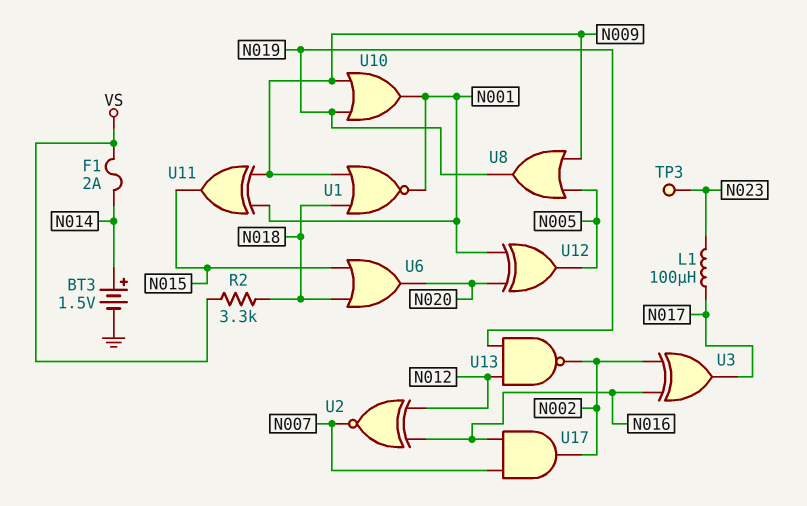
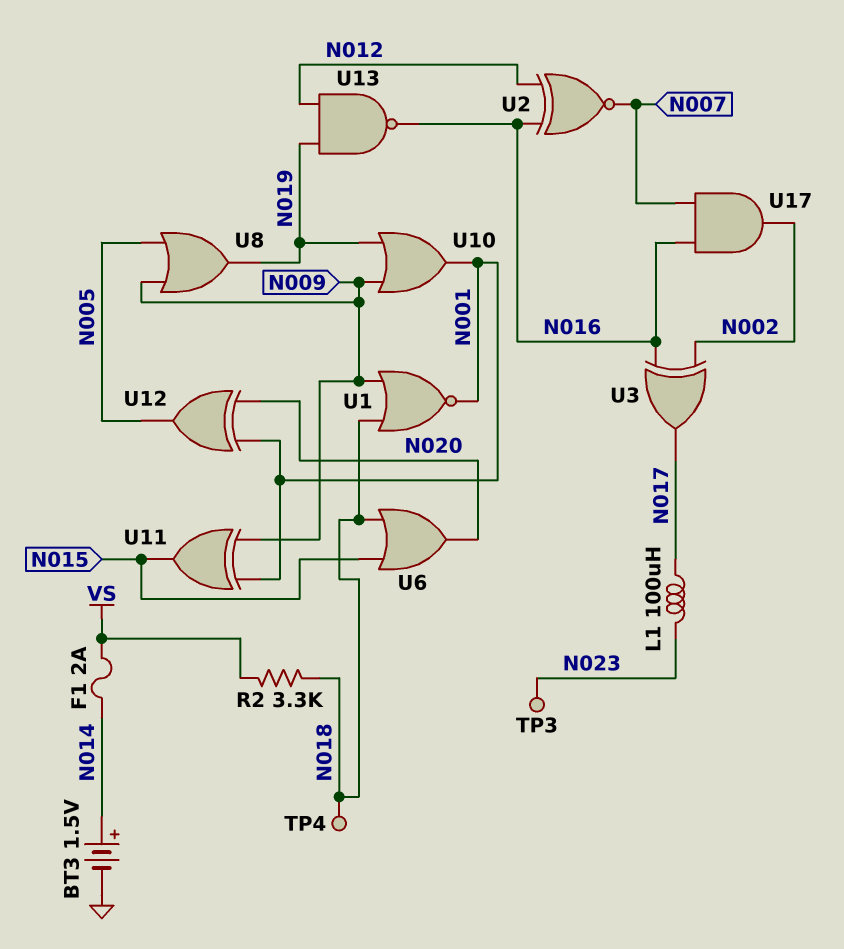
TP4: none -> test point (N018)
U13: NAND (in N012, in N019, out N002) -> NAND (in N012, in N019, out N016)

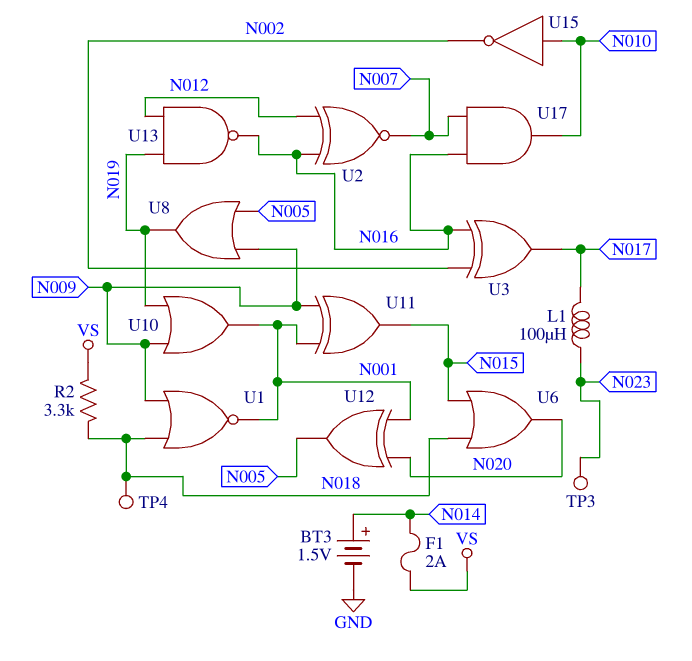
U15: none -> NOT (in N010, out N002)
U17: AND (in N007, in N016, out N002) -> AND (in N007, in N016, out N010)

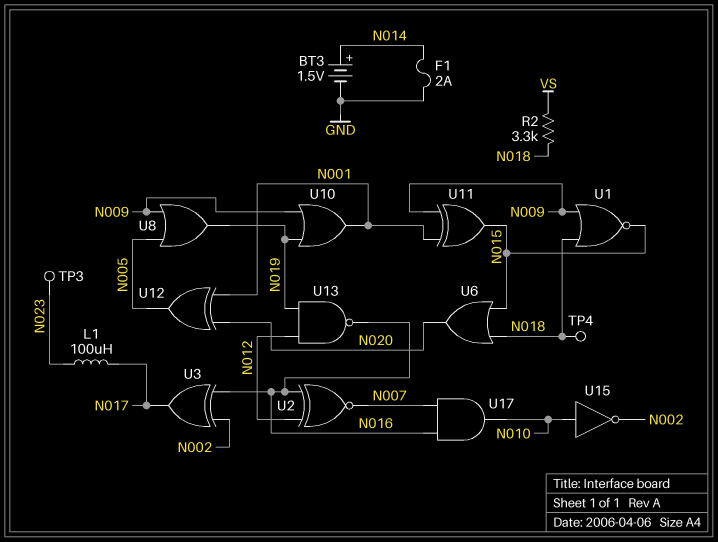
F1: 2A (N014, VS) -> 2A (GND, N014)
U1: NOR (in N009, in N018, out N001) -> NOR (in N009, in N018, out N015)

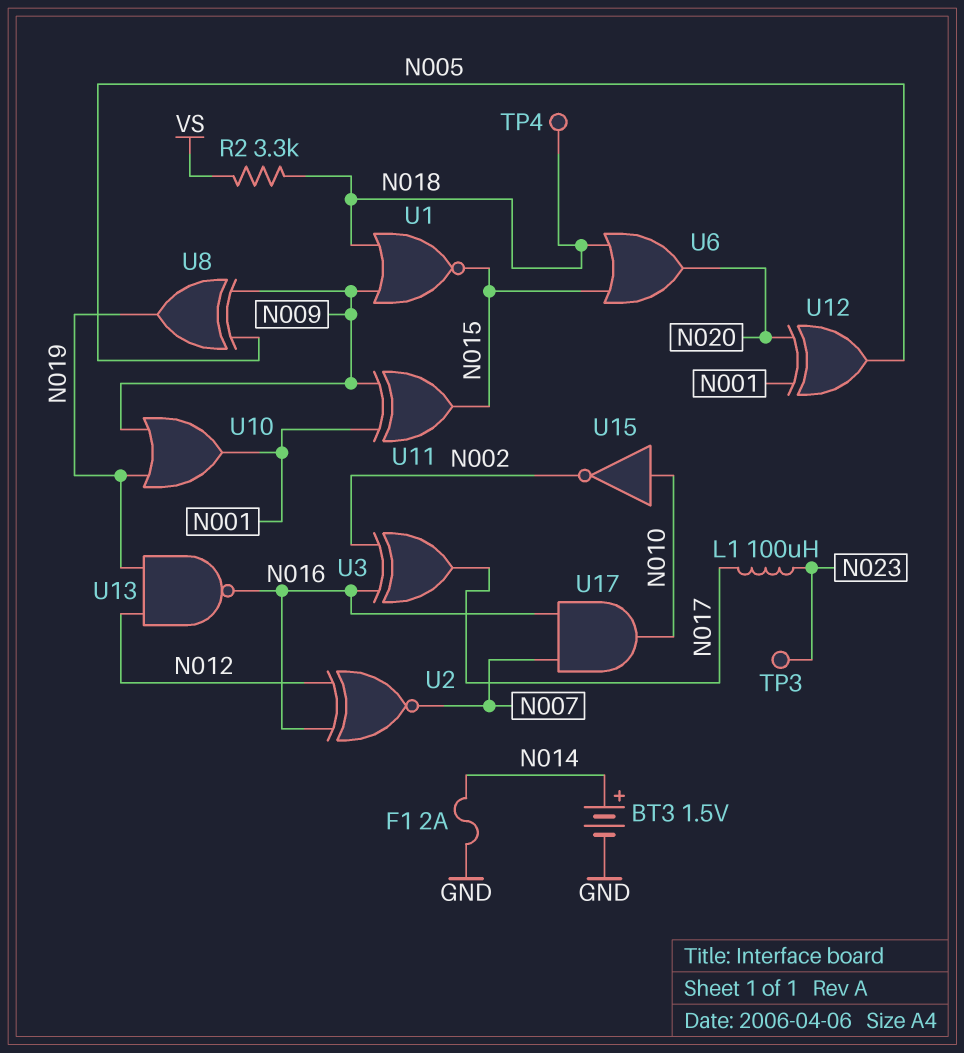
U8: OR (in N005, in N009, out N019) -> XOR (in N005, in N009, out N019)

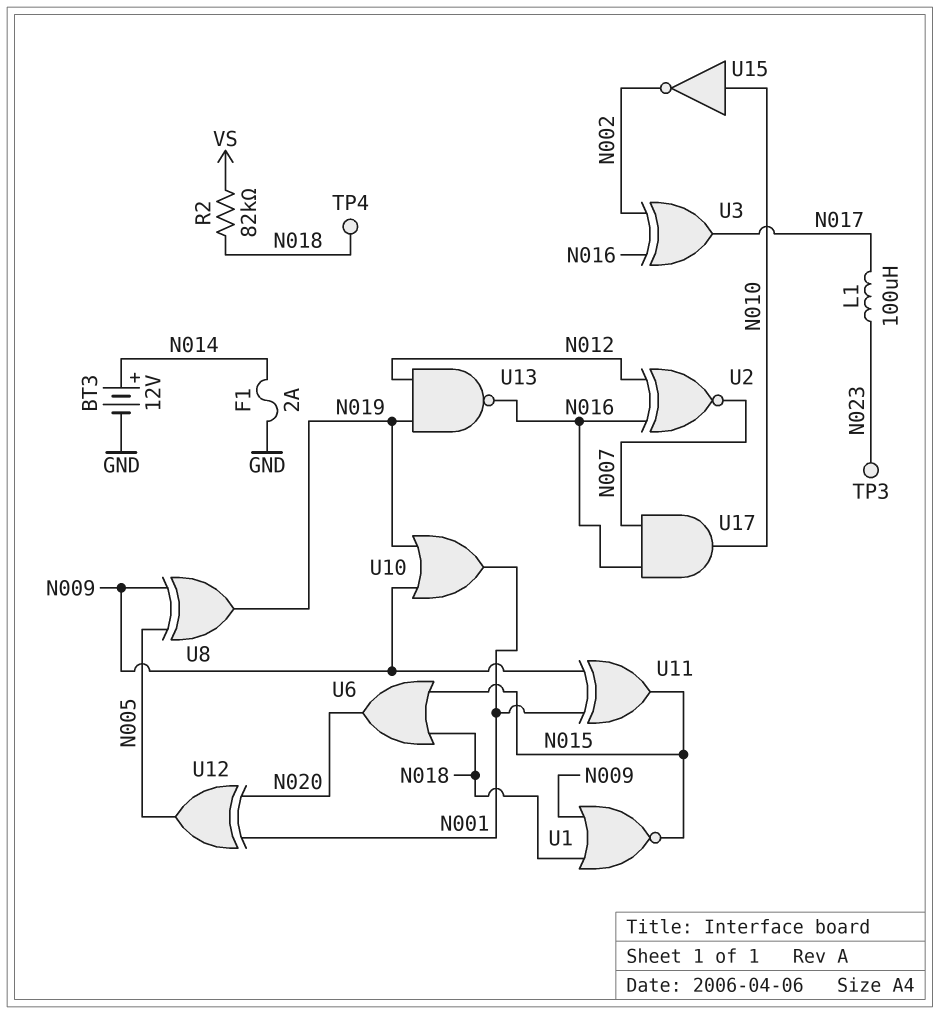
BT3: 1.5V (plus N014, minus GND) -> 12V (plus N014, minus GND)
R2: 3.3k (N018, VS) -> 82k (N018, VS)

